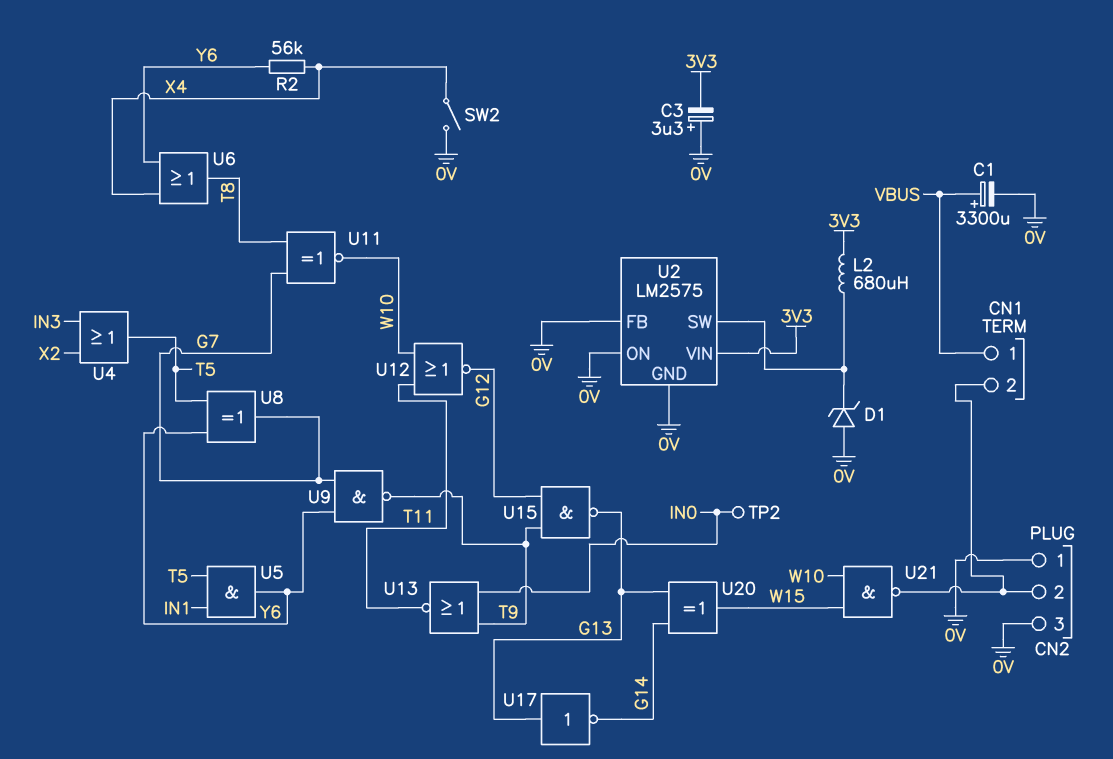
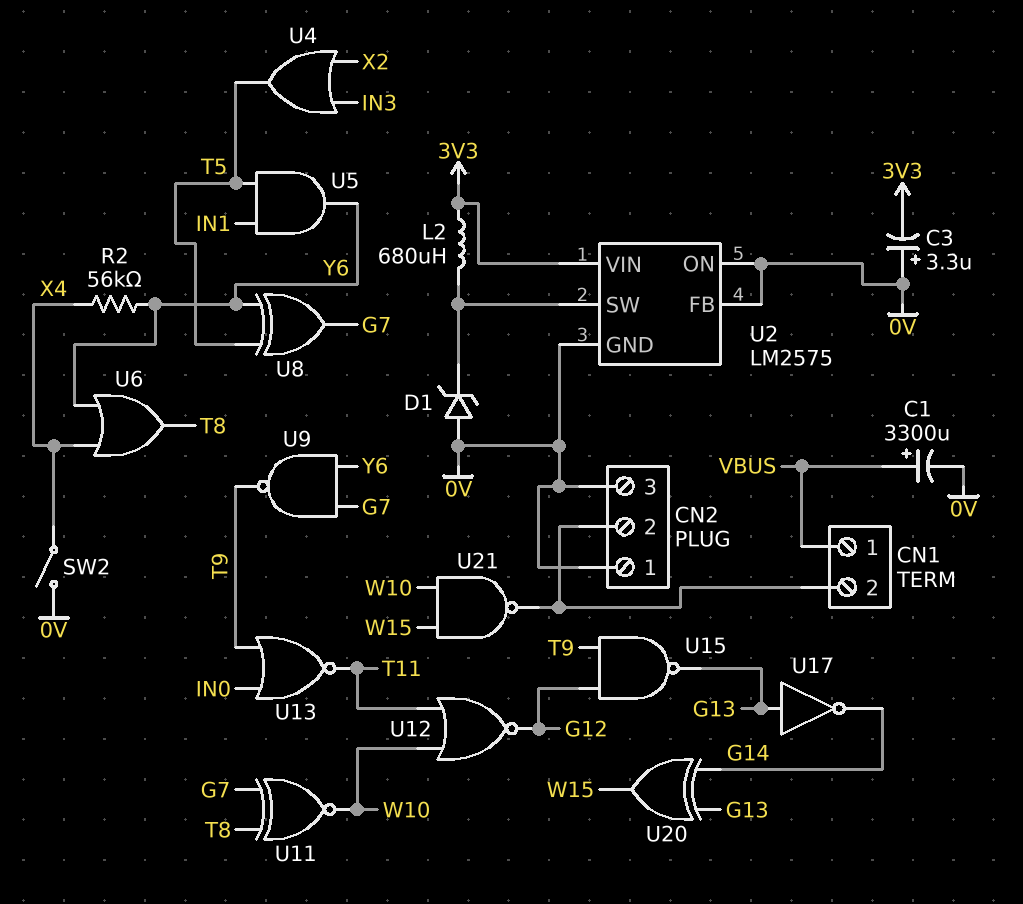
TP2: test point (IN0) -> none

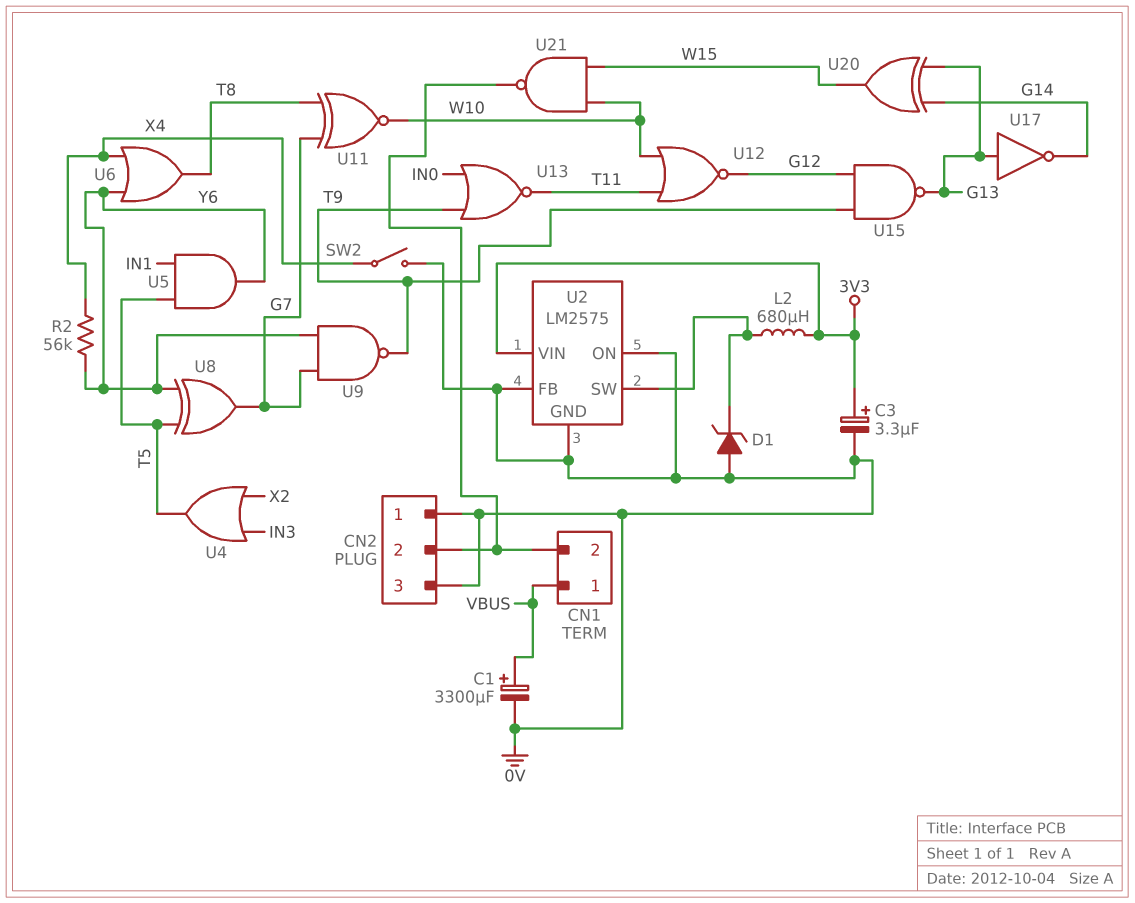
C3: 3.3uF (plus 0V, minus 3V3) -> 3.3uF (plus 3V3, minus 0V)

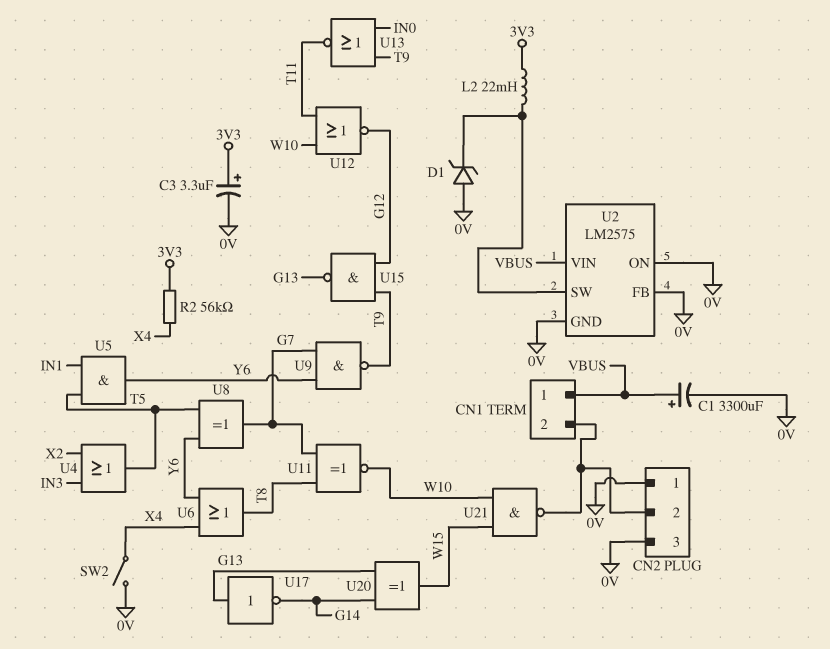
L2: 680uH (3V3, U2/SW) -> 22mH (3V3, U2/SW)
R2: 56k (X4, Y6) -> 56k (3V3, X4)
U2 pin VIN: 3V3 -> VBUS

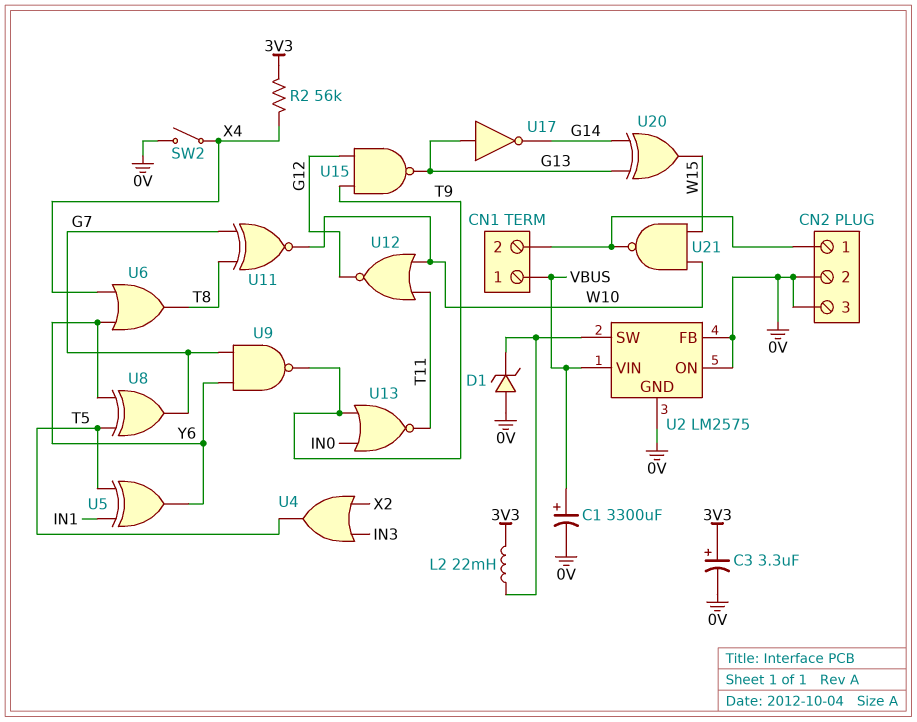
CN2 pin 1: 0V -> CN1/2
CN2 pin 2: CN1/2 -> 0V
U5: AND (in IN1, in T5, out Y6) -> XOR (in IN1, in T5, out Y6)

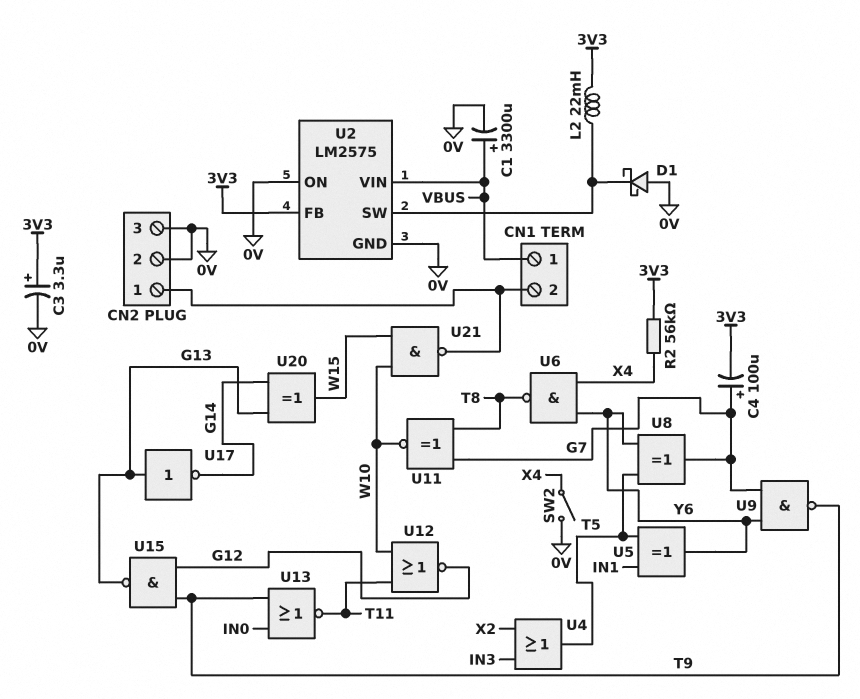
C4: none -> 100uF (plus G7, minus 3V3)
D1: zener (A 0V, K U2/SW) -> schottky (A 0V, K U2/SW)
U2 pin FB: 0V -> 3V3
U6: OR (in X4, in Y6, out T8) -> NAND (in X4, in Y6, out T8)

